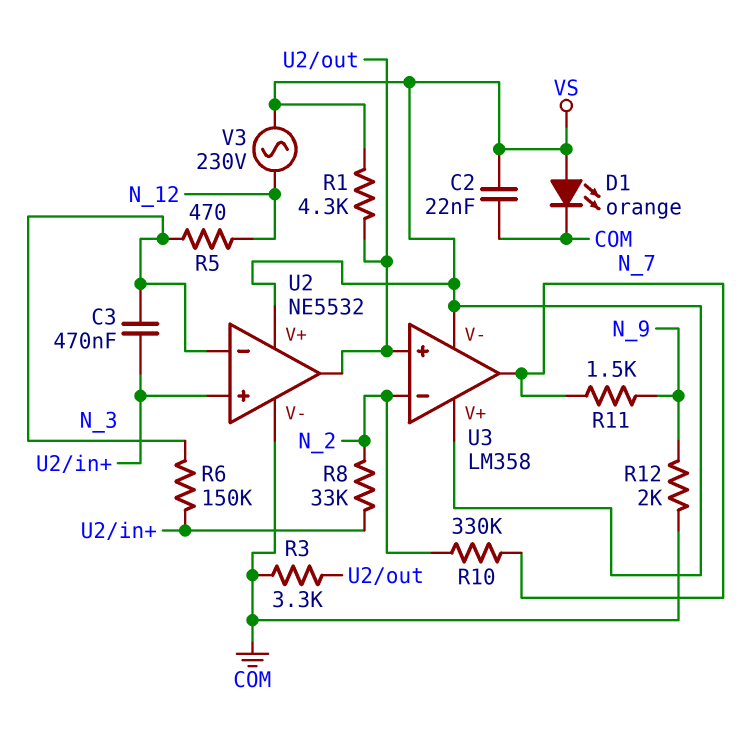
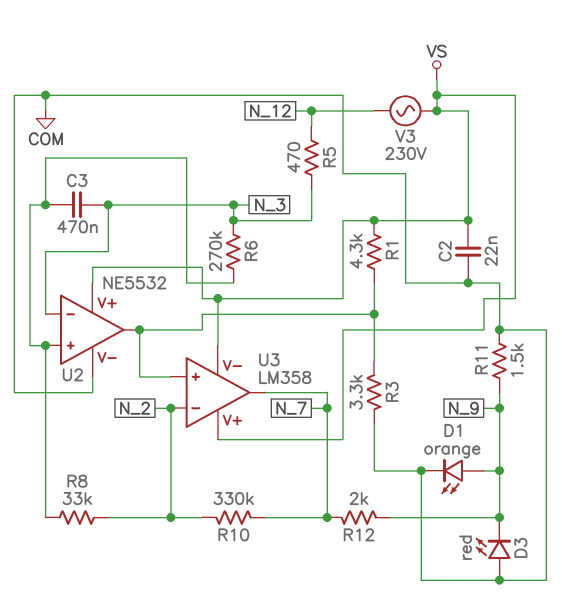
D1: LED orange (A VS, K COM) -> LED orange (A N_9, K COM)
D3: none -> LED red (A COM, K N_9)
R6: 150k (N_3, U2/in+) -> 270k (N_3, U2/in+)
R11: 1.5k (N_7, N_9) -> 1.5k (COM, N_9)
R12: 2k (COM, N_9) -> 2k (N_7, N_9)

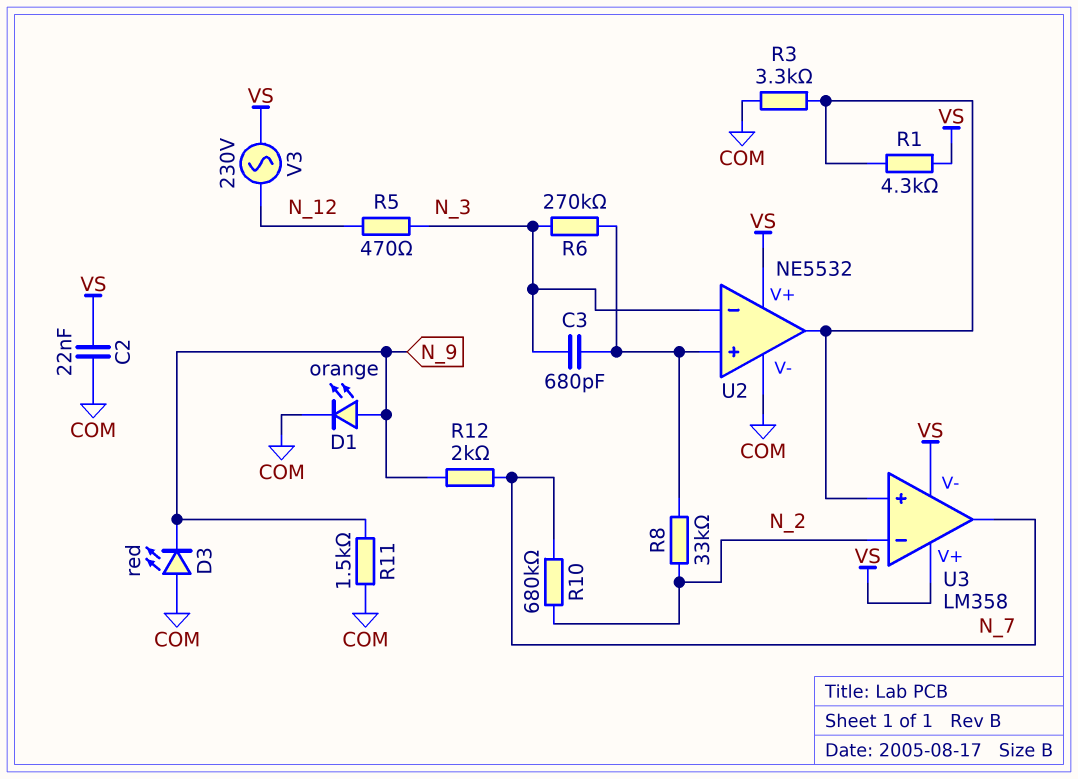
C3: 470nF (N_3, U2/in+) -> 680pF (N_3, U2/in+)
R10: 330k (N_2, N_7) -> 680k (N_2, N_7)

